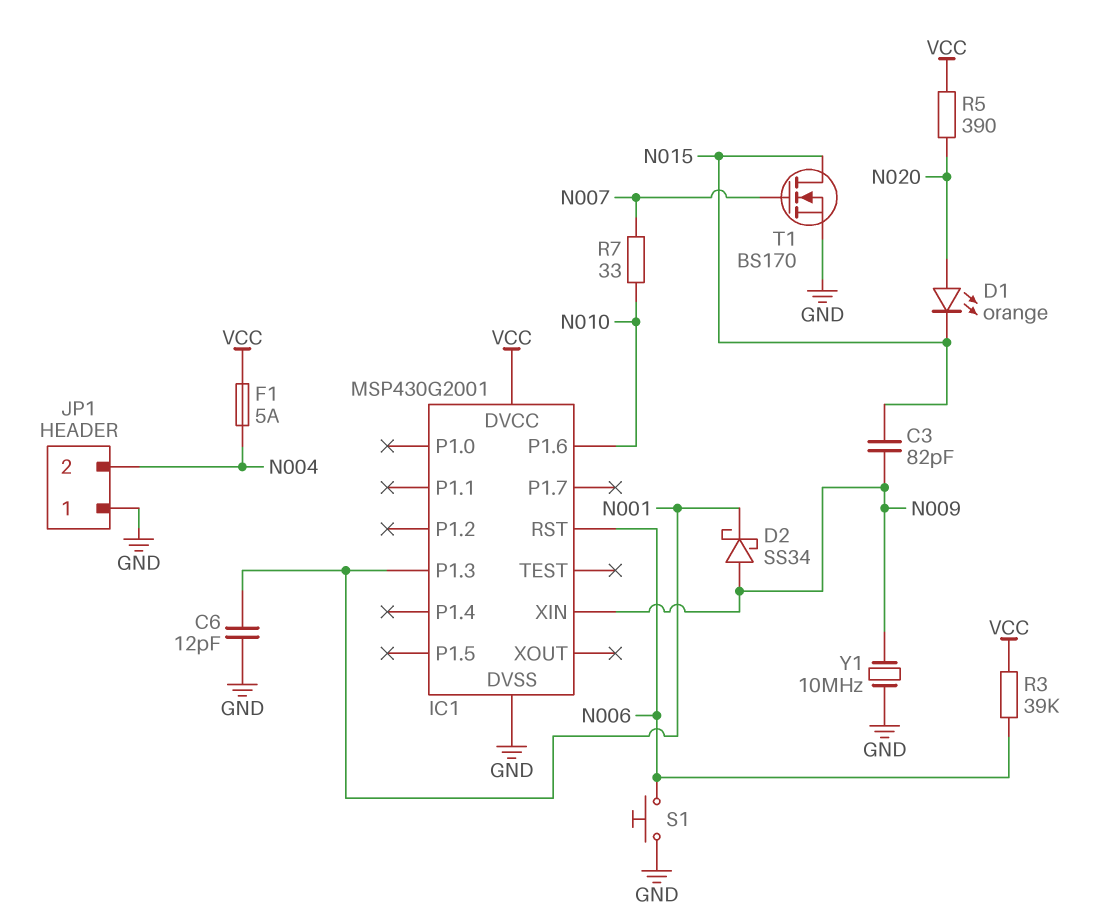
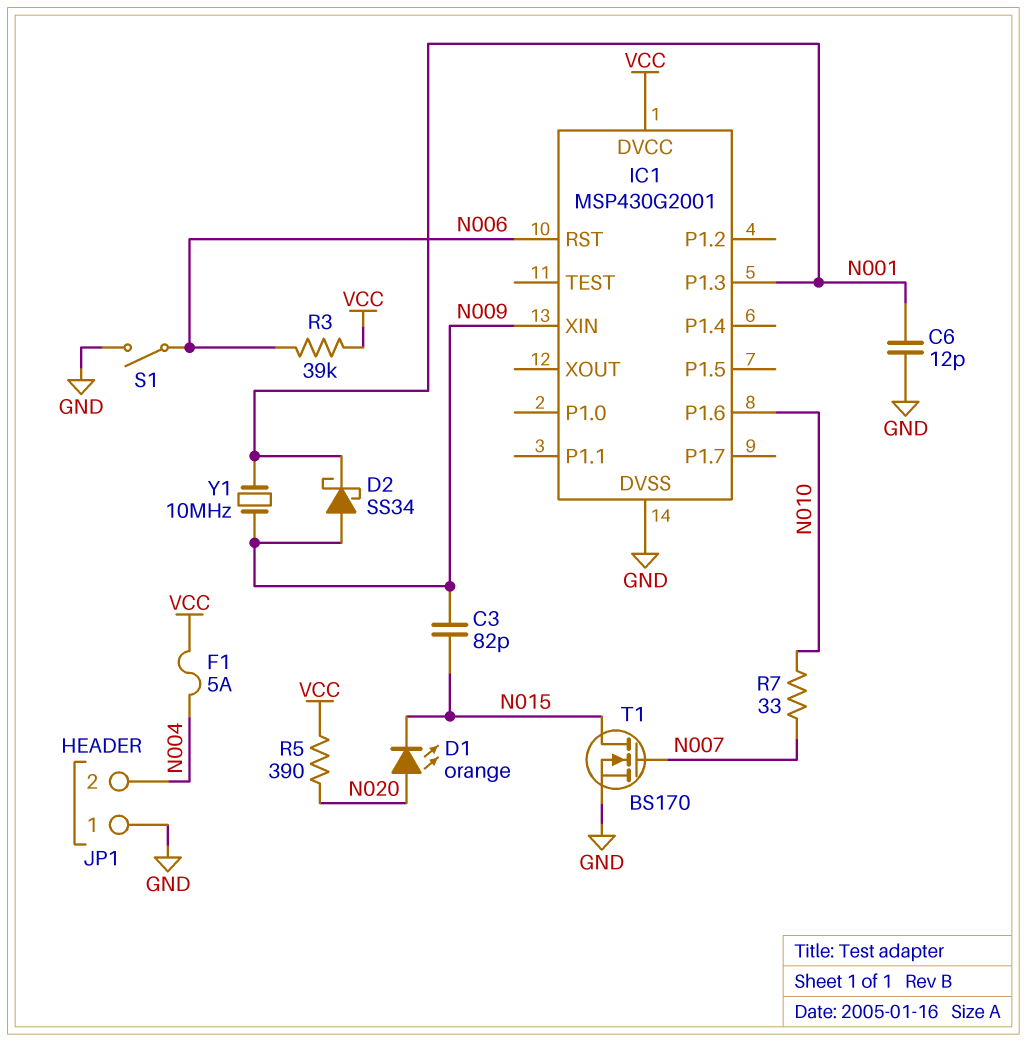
S1: button (GND, N006) -> switch (GND, N006)
Y1: 10MHz (GND, N009) -> 10MHz (N001, N009)

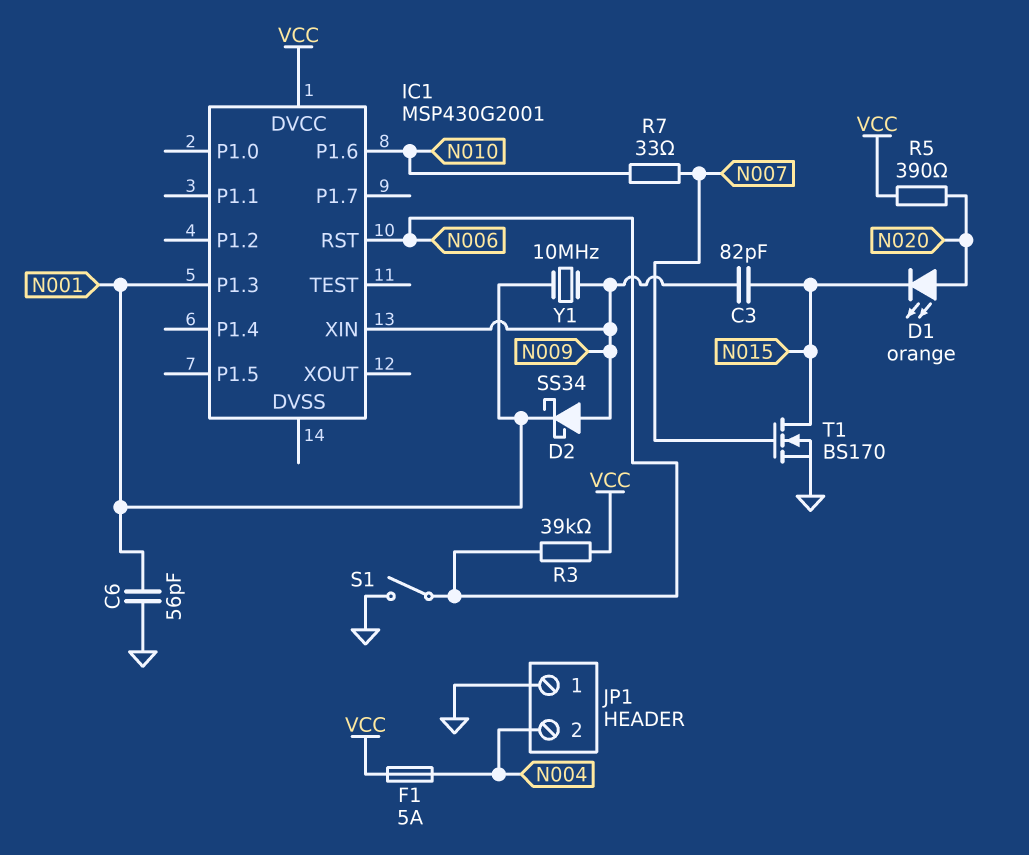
C6: 12pF (GND, N001) -> 56pF (GND, N001)
IC1 pin DVSS: GND -> none

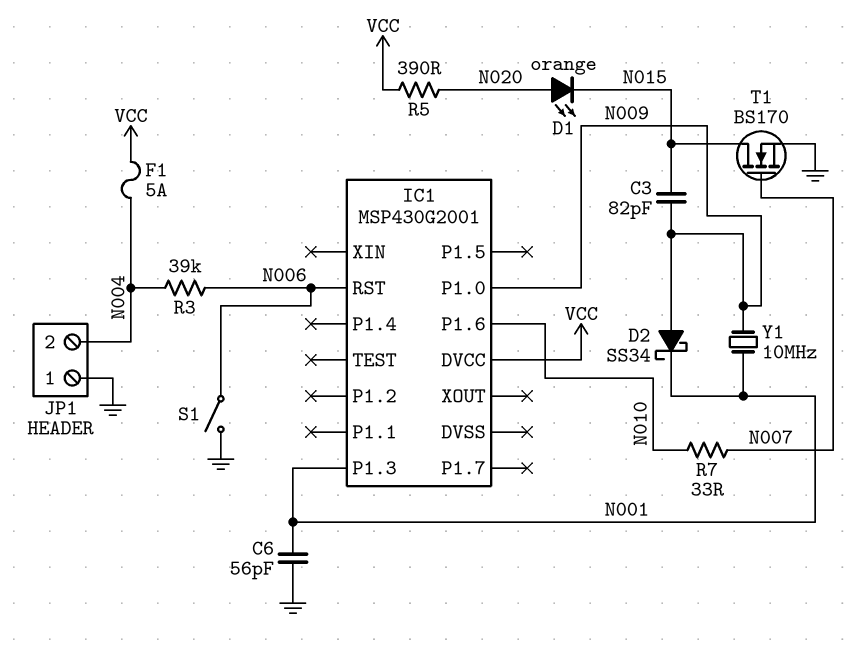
IC1 pin P1.0: none -> N009
IC1 pin XIN: N009 -> none
R3: 39k (N006, VCC) -> 39k (N004, N006)

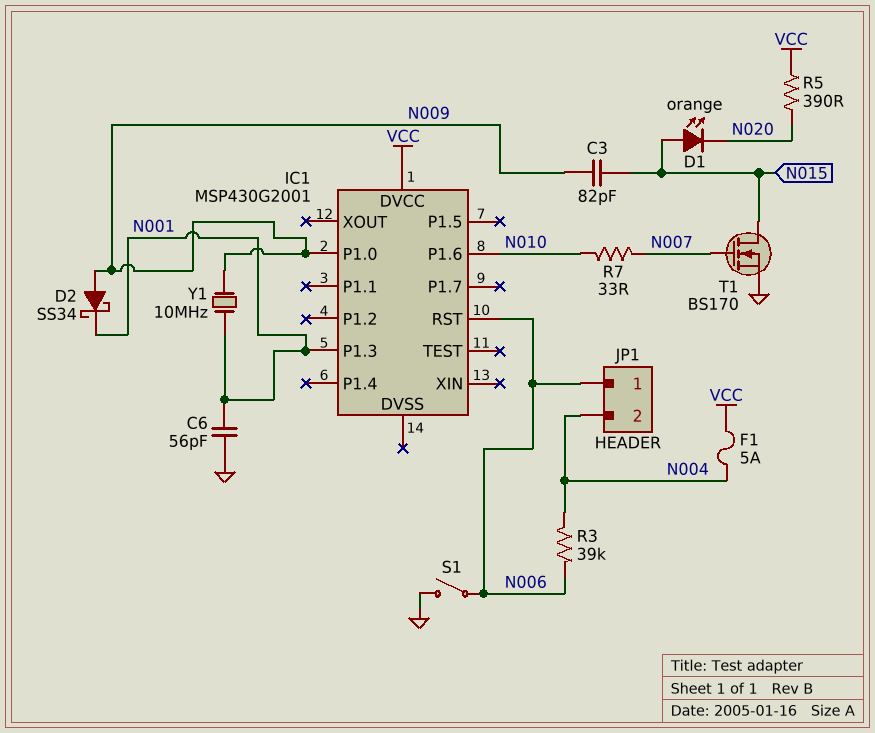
D1: LED orange (A N020, K N015) -> LED orange (A N015, K N020)
JP1 pin 1: GND -> N006

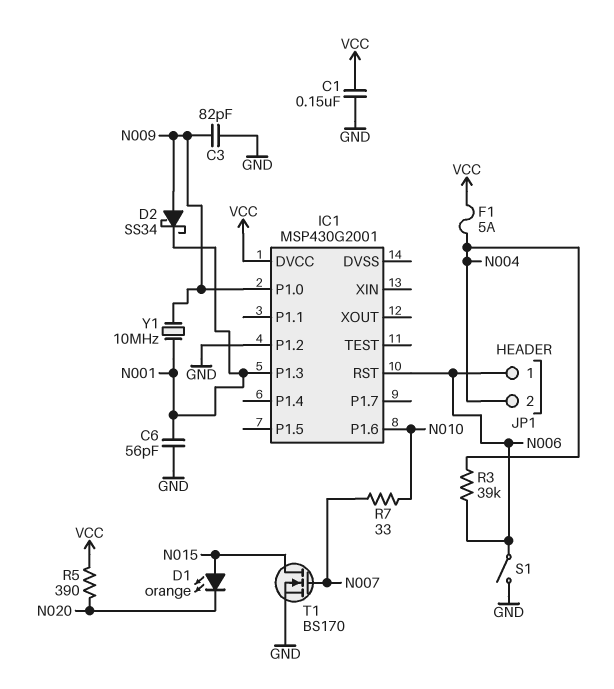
C1: none -> 150nF (GND, VCC)
C3: 82pF (N009, N015) -> 82pF (GND, N009)
IC1 pin P1.2: none -> GND

